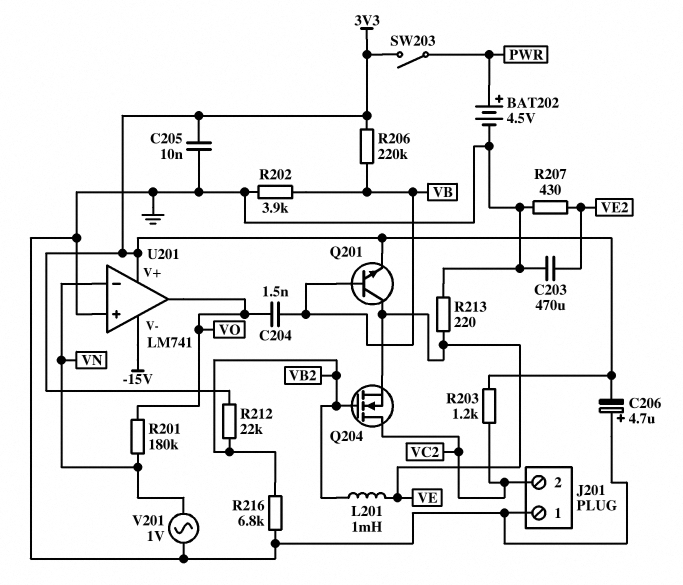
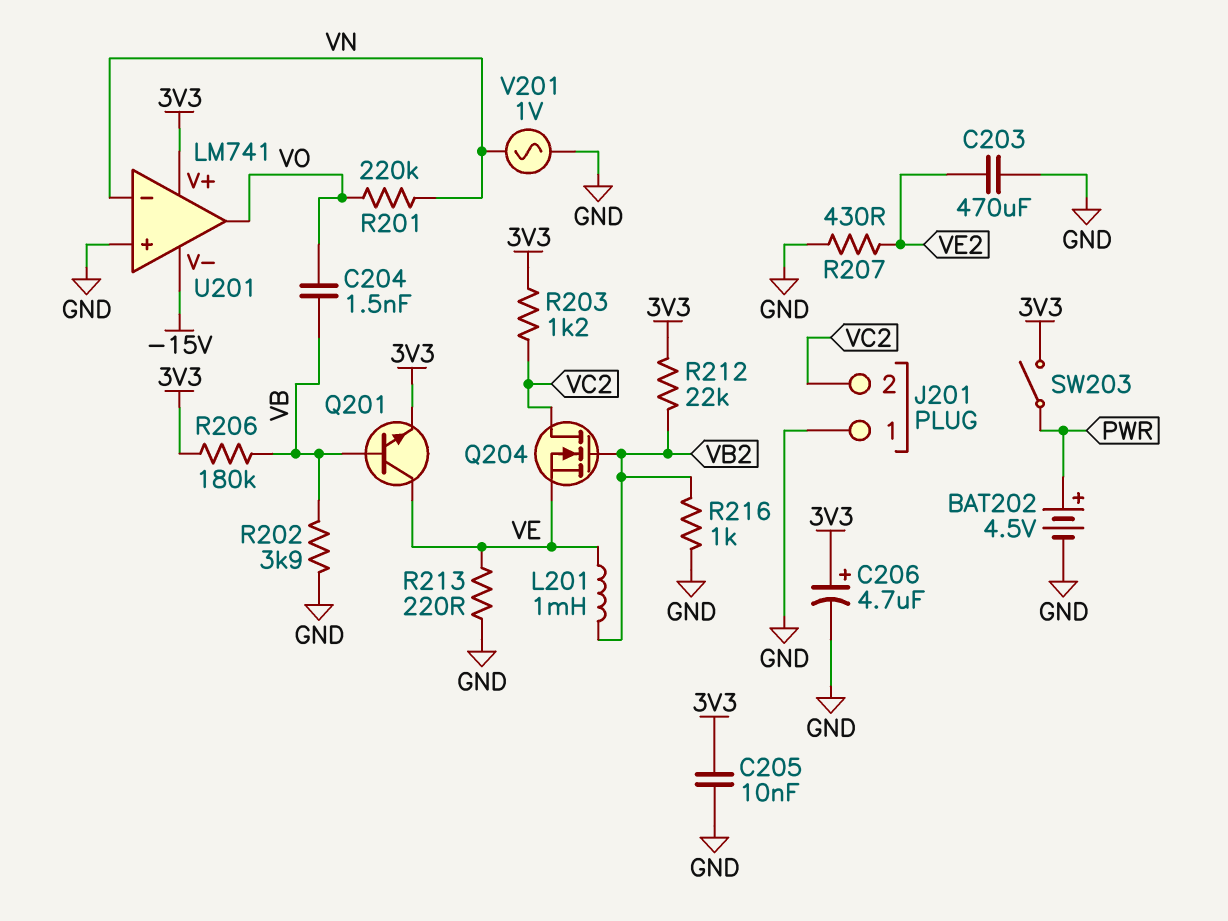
C206: 4.7uF (plus GND, minus 3V3) -> 4.7uF (plus 3V3, minus GND)
R201: 180k (VN, VO) -> 220k (VN, VO)
R206: 220k (3V3, VB) -> 180k (3V3, VB)
R216: 6.8k (GND, VB2) -> 1k (GND, VB2)

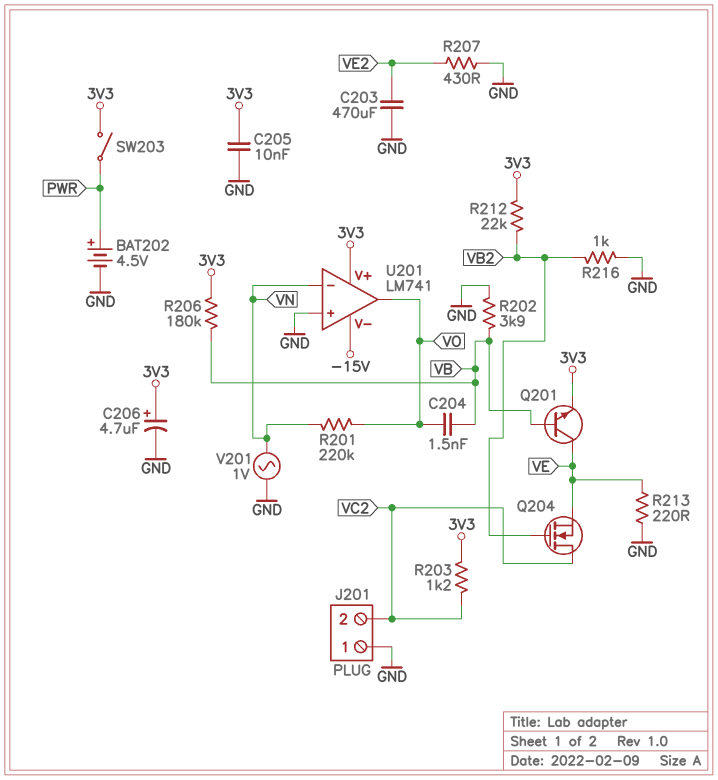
L201: 1mH (VB2, VE) -> none

